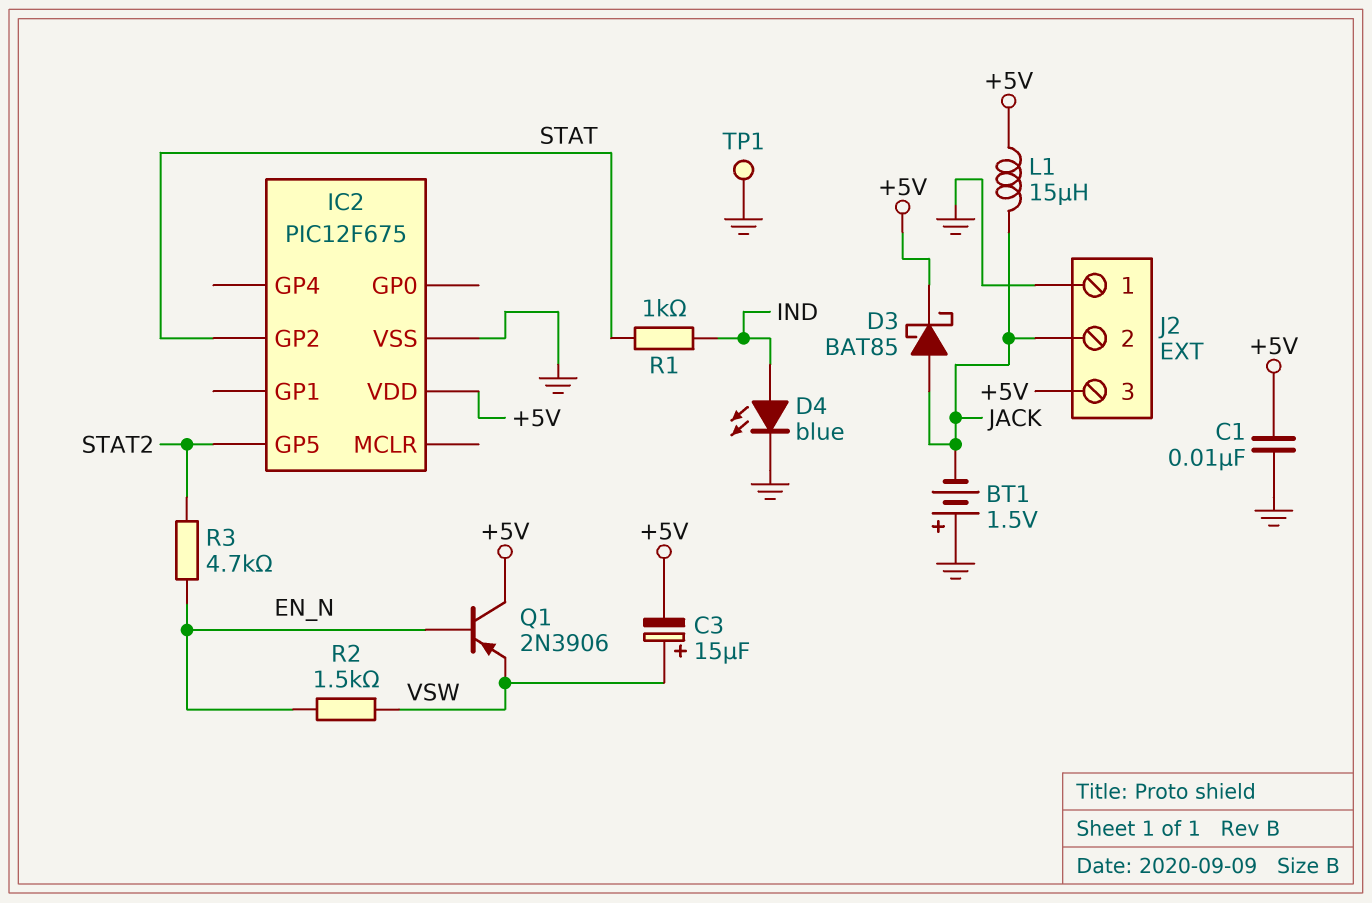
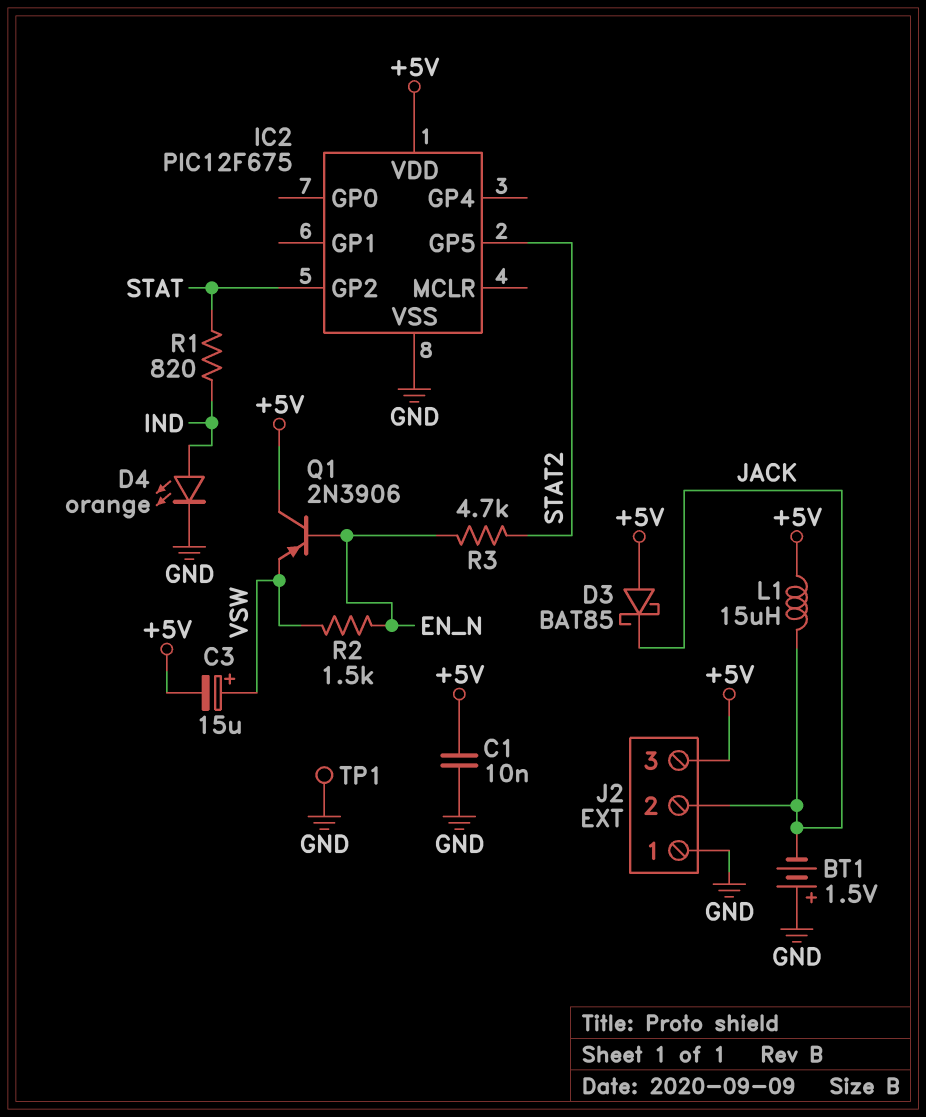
D3: schottky BAT85 (A JACK, K +5V) -> schottky BAT85 (A +5V, K JACK)
D4: LED blue (A IND, K GND) -> LED orange (A IND, K GND)
R1: 1k (IND, STAT) -> 820 (IND, STAT)

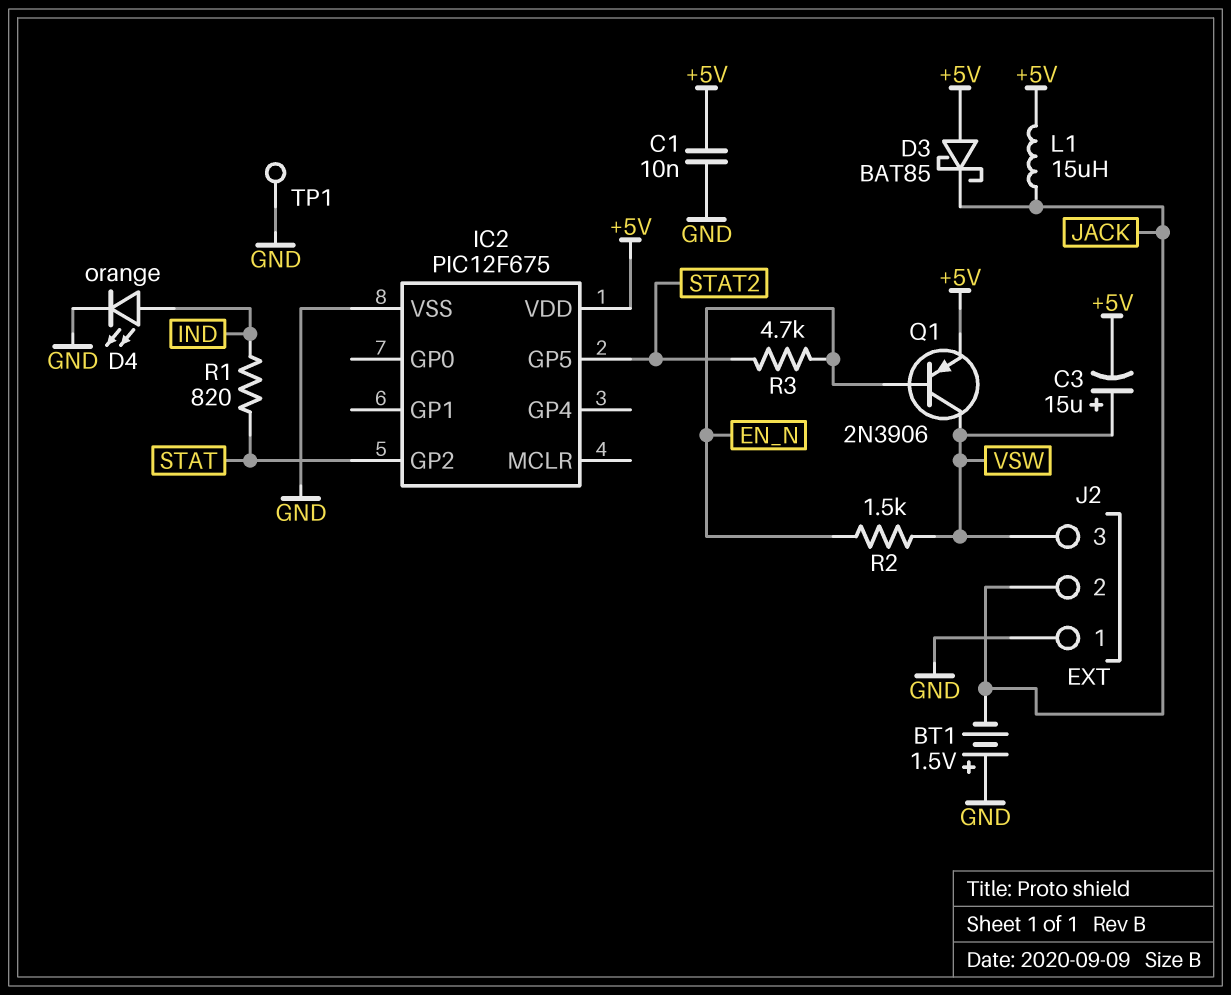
J2 pin 3: +5V -> VSW
Q1: PNP 2N3906 (B EN_N, C +5V, E VSW) -> PNP 2N3906 (B EN_N, C VSW, E +5V)

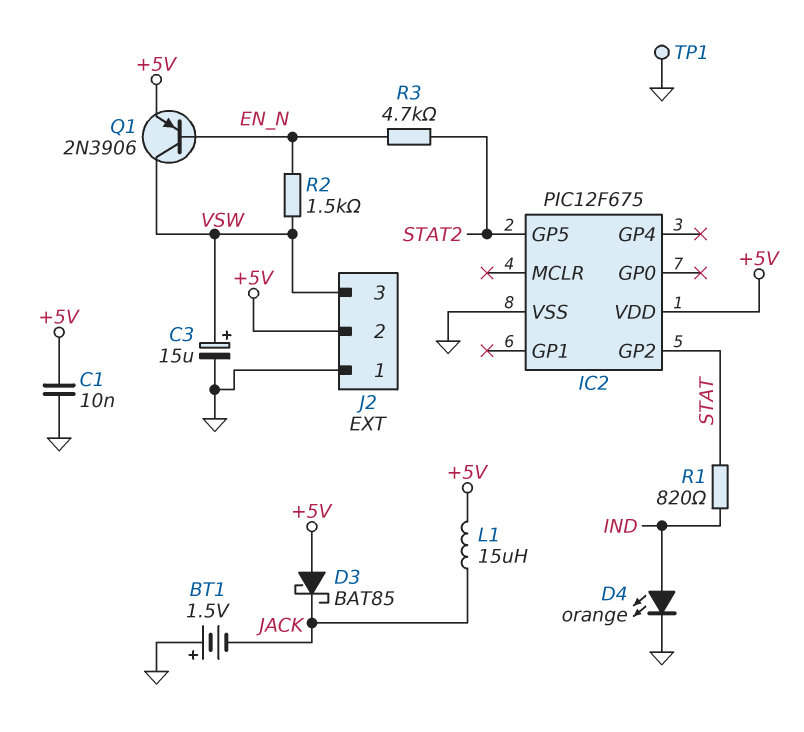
C3: 15uF (plus VSW, minus +5V) -> 15uF (plus VSW, minus GND)
J2 pin 2: JACK -> +5V

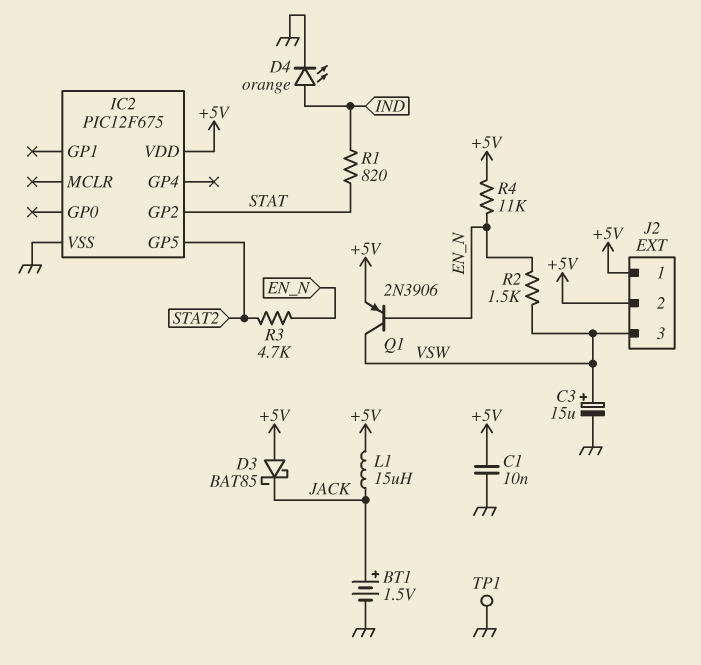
BT1: 1.5V (plus GND, minus JACK) -> 1.5V (plus JACK, minus GND)
J2 pin 1: GND -> +5V
R4: none -> 11k (+5V, EN_N)

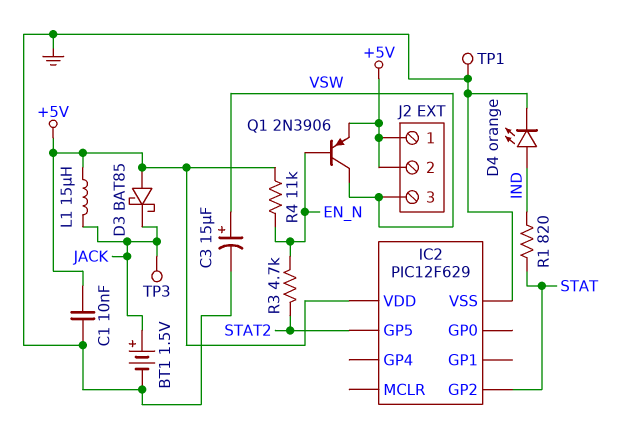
IC2: PIC12F675 -> PIC12F629
R2: 1.5k (EN_N, VSW) -> none
TP3: none -> test point (JACK)

